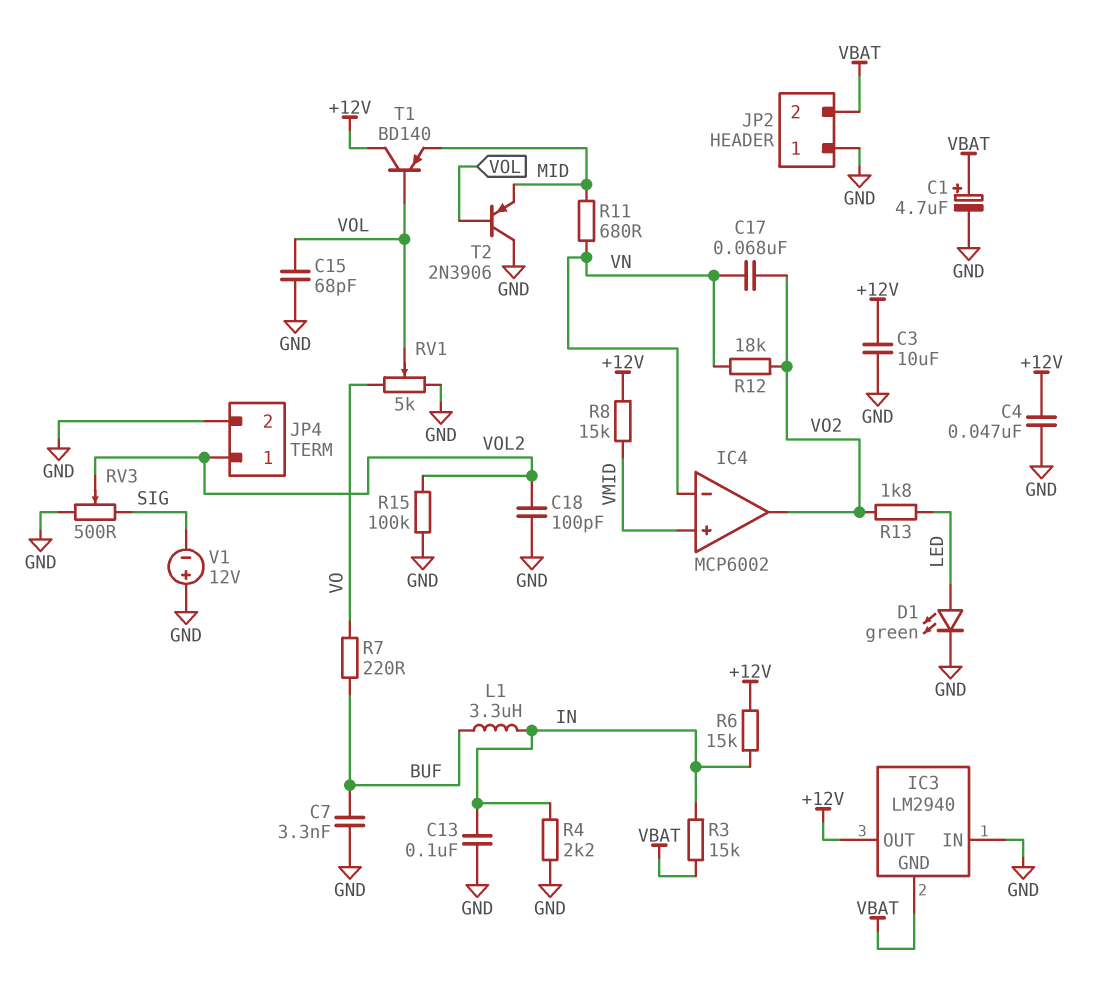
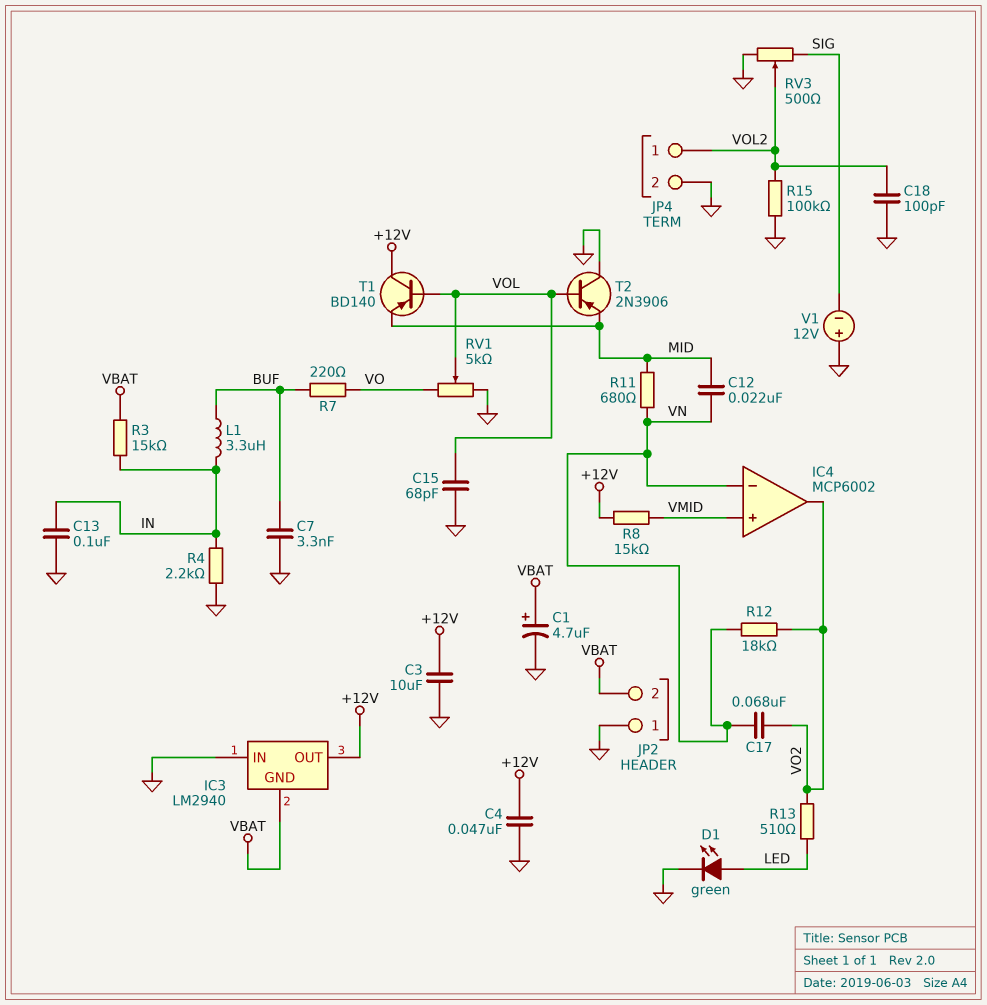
C12: none -> 22nF (MID, VN)
R6: 15k (+12V, IN) -> none
R13: 1.8k (LED, VO2) -> 510 (LED, VO2)

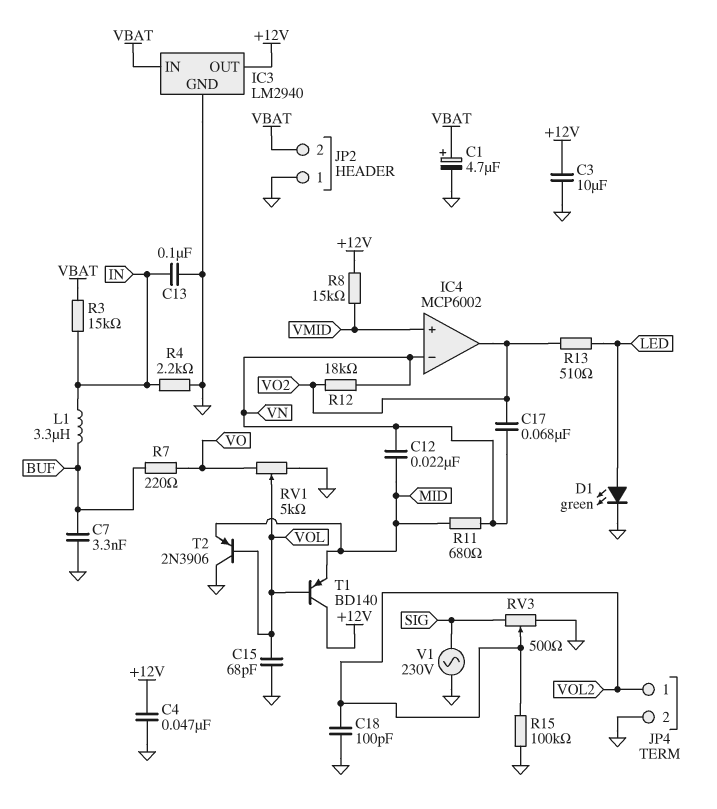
IC3 pin GND: VBAT -> GND
IC3 pin IN: GND -> VBAT
V1: 12V (plus GND, minus SIG) -> AC 230V (GND, SIG)

